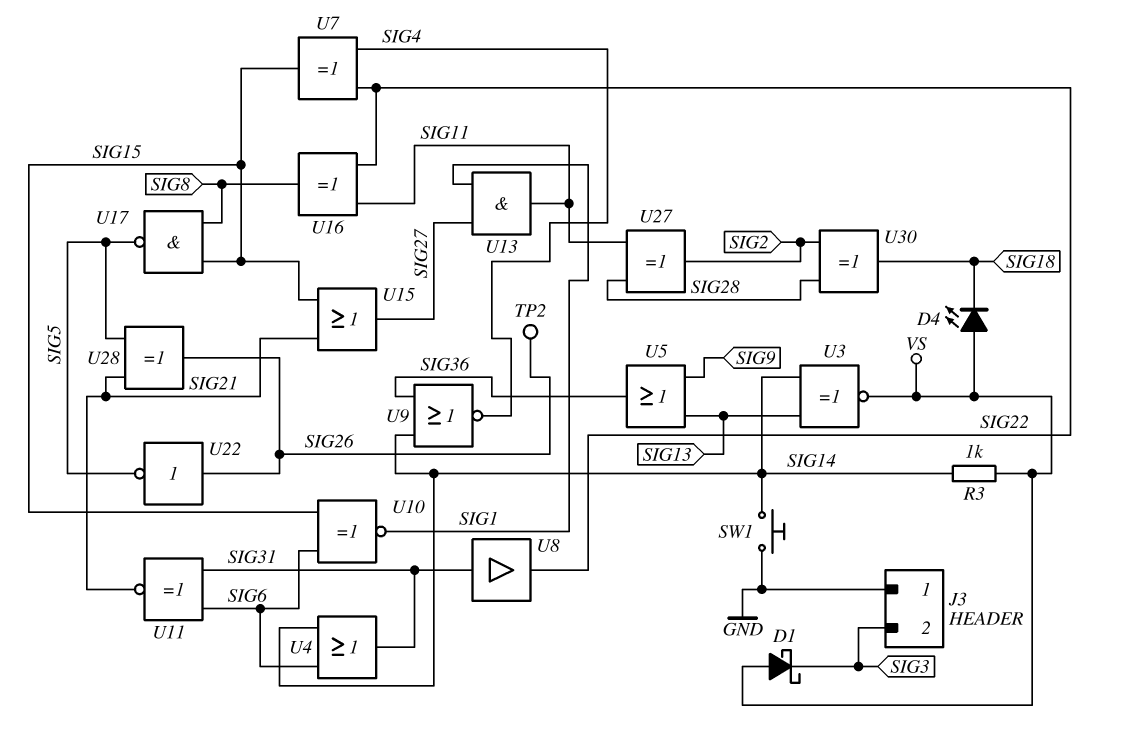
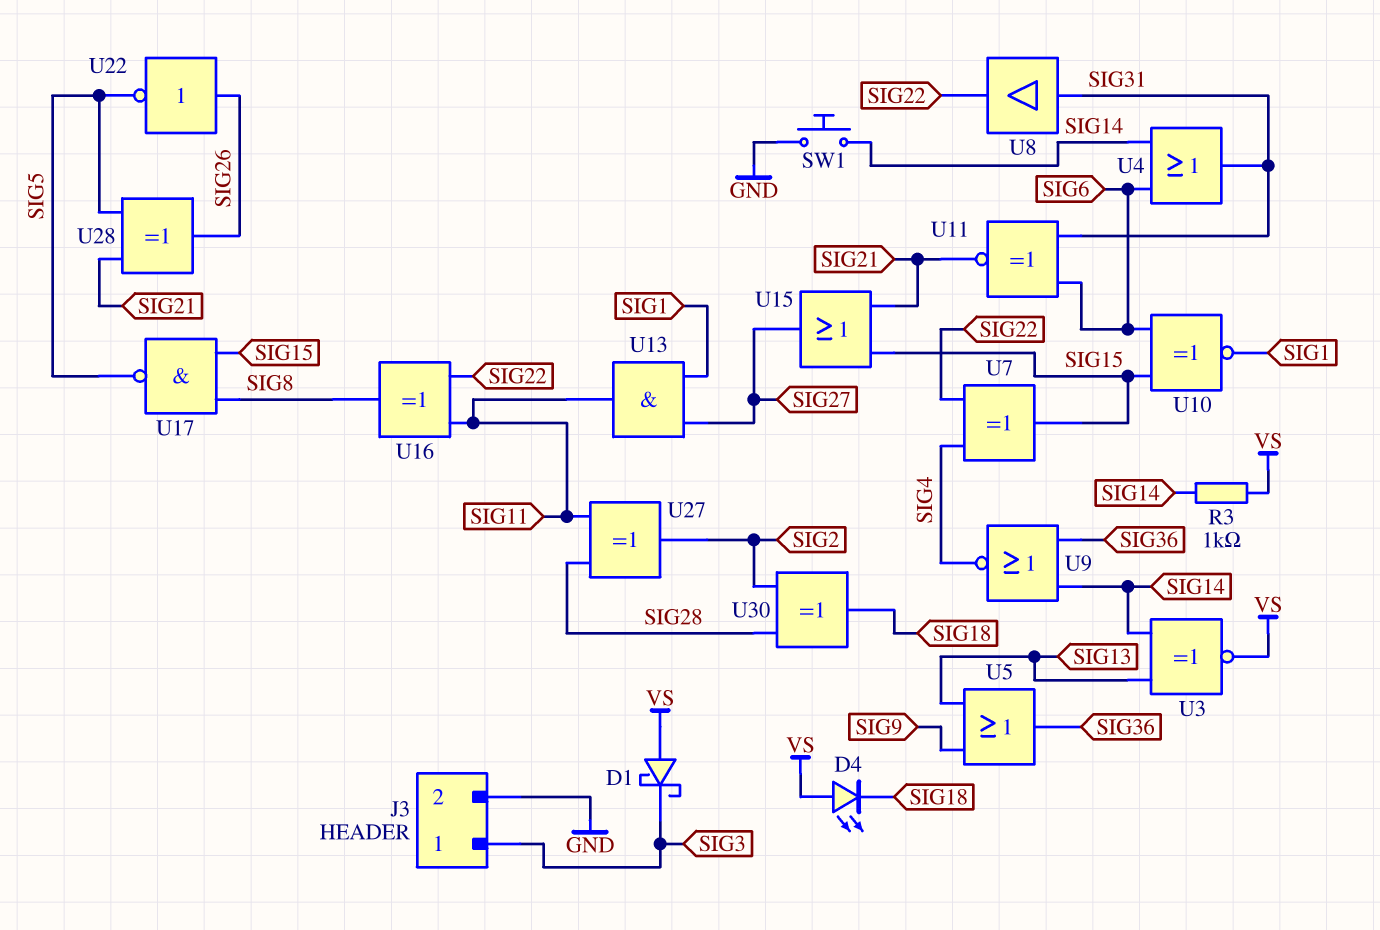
J3 pin 1: GND -> SIG3
J3 pin 2: SIG3 -> GND
TP2: test point (SIG26) -> none

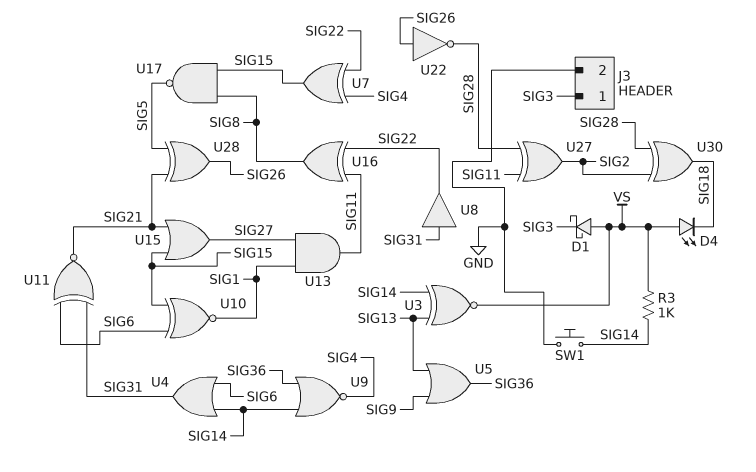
U22: NOT (in SIG26, out SIG5) -> NOT (in SIG26, out SIG28)

